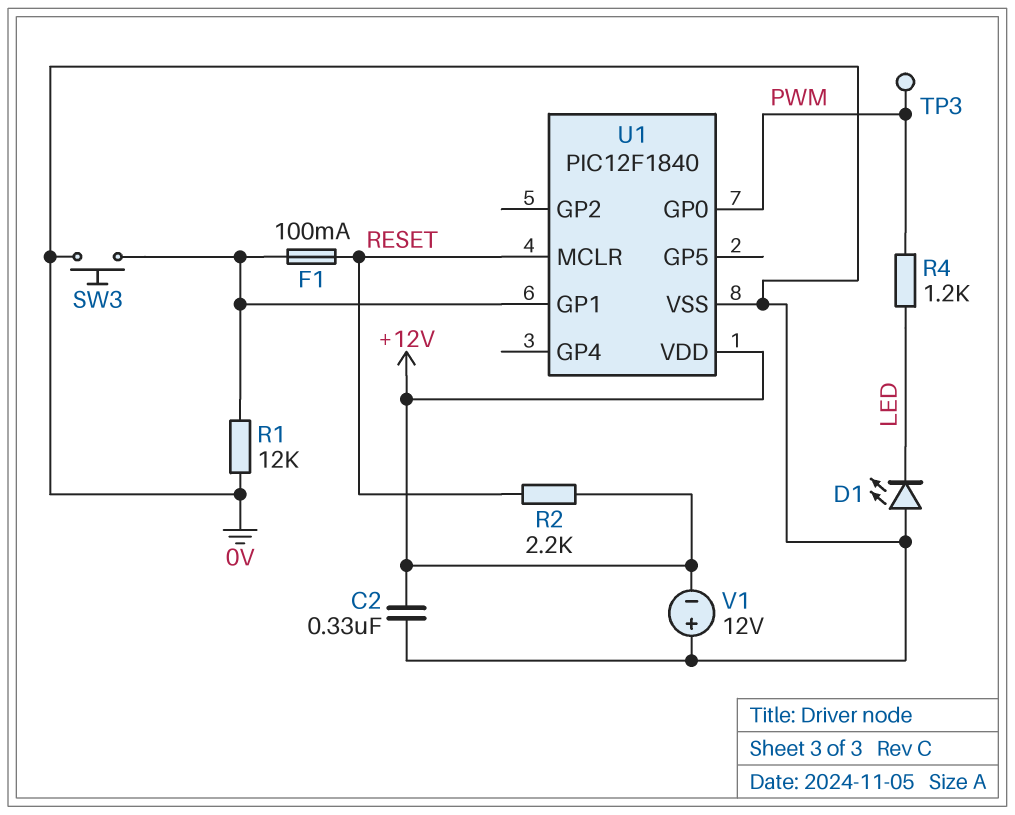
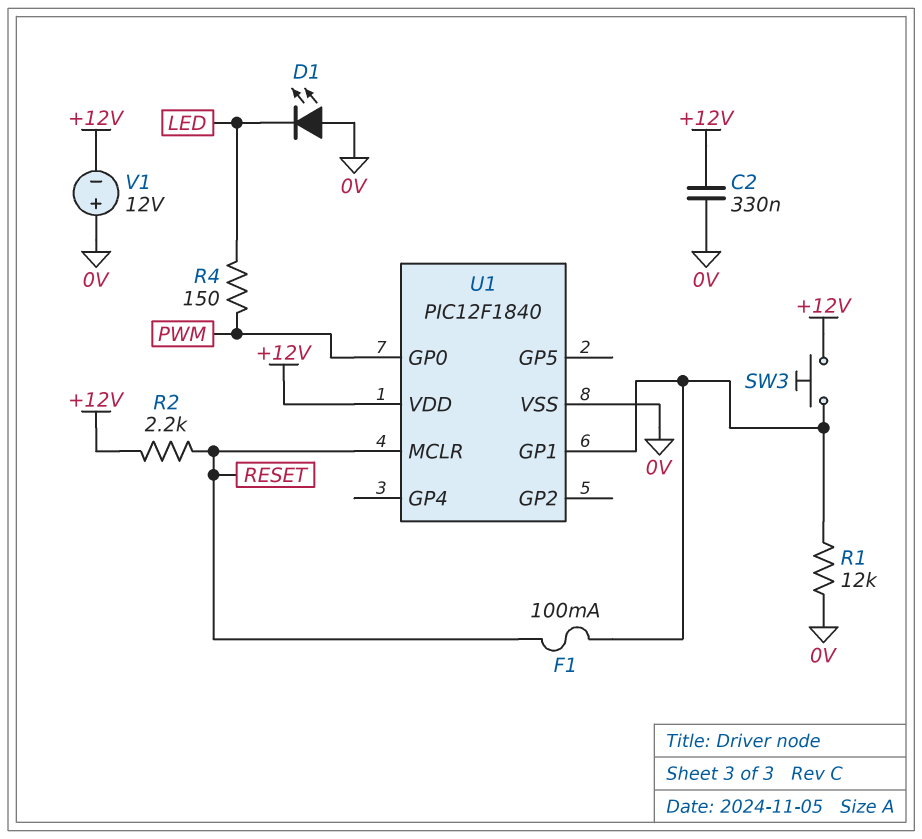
R4: 1.2k (LED, PWM) -> 150 (LED, PWM)
SW3: button (0V, U1/GP1) -> button (+12V, U1/GP1)
TP3: test point (PWM) -> none

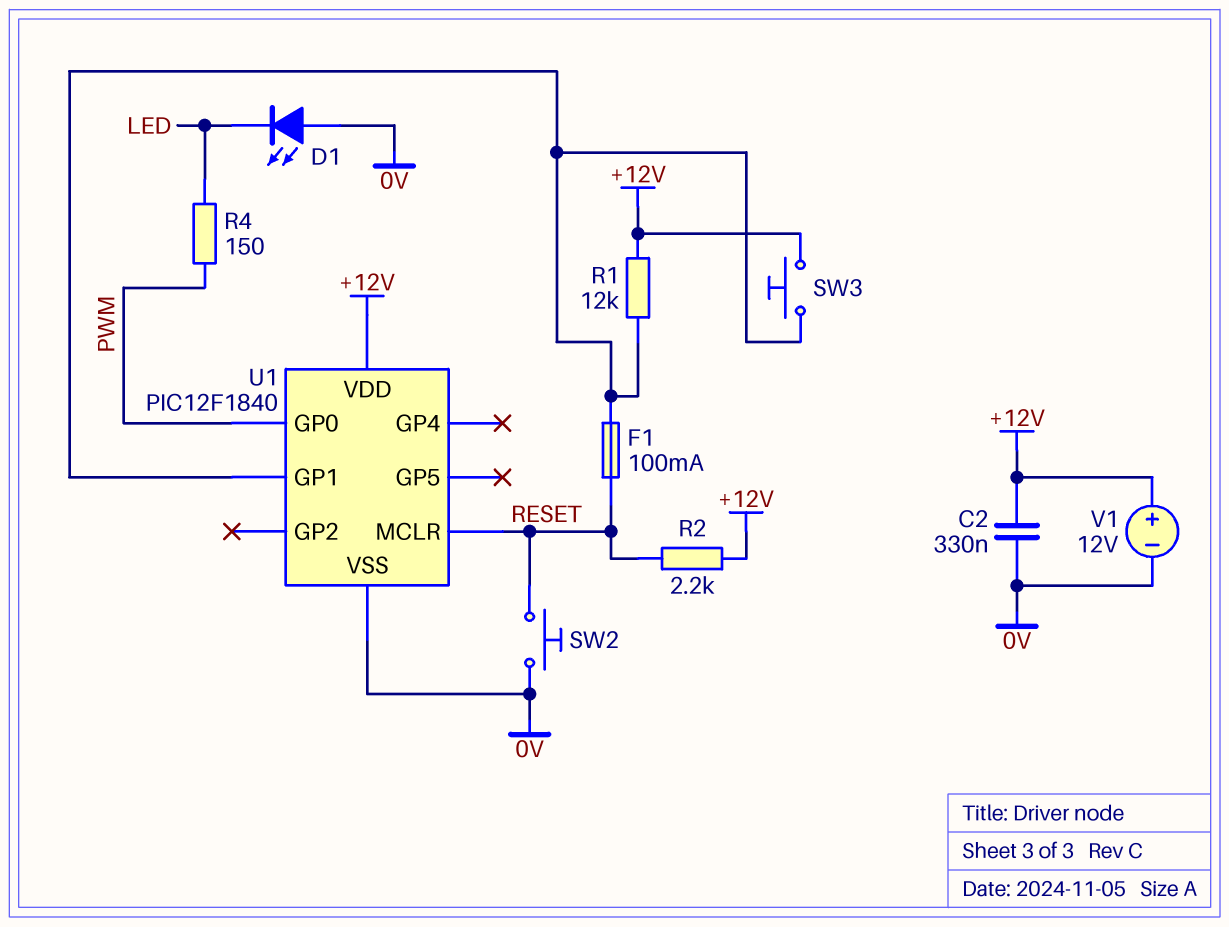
R1: 12k (0V, U1/GP1) -> 12k (+12V, U1/GP1)
SW2: none -> button (0V, RESET)
V1: 12V (plus 0V, minus +12V) -> 12V (plus +12V, minus 0V)

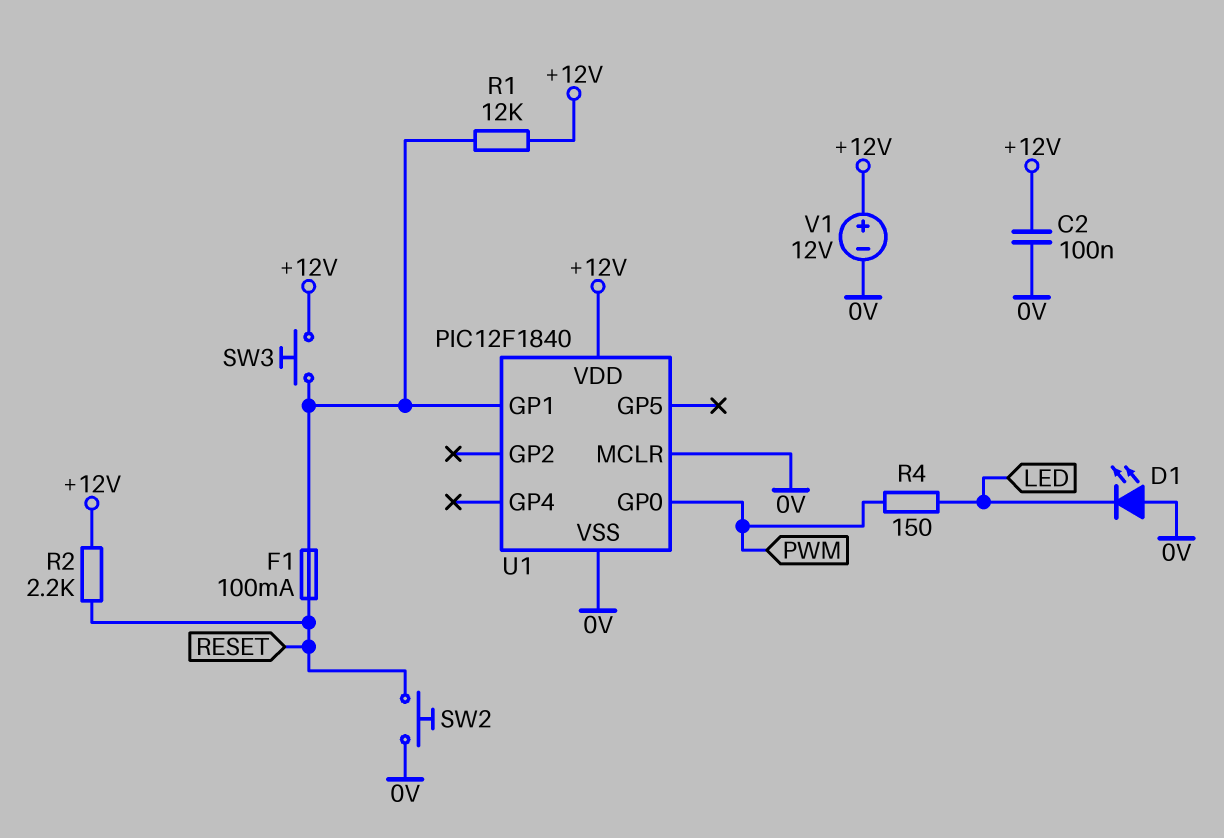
C2: 330nF (+12V, 0V) -> 100nF (+12V, 0V)
U1 pin MCLR: RESET -> 0V

